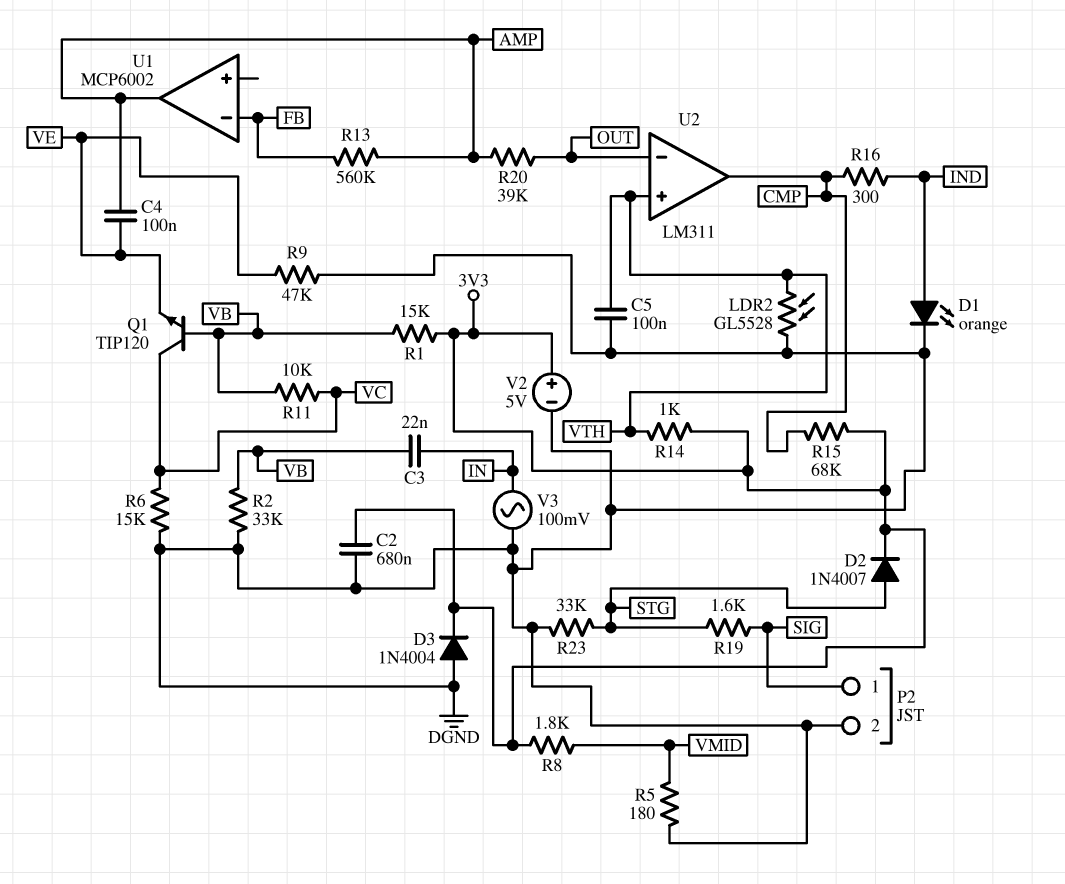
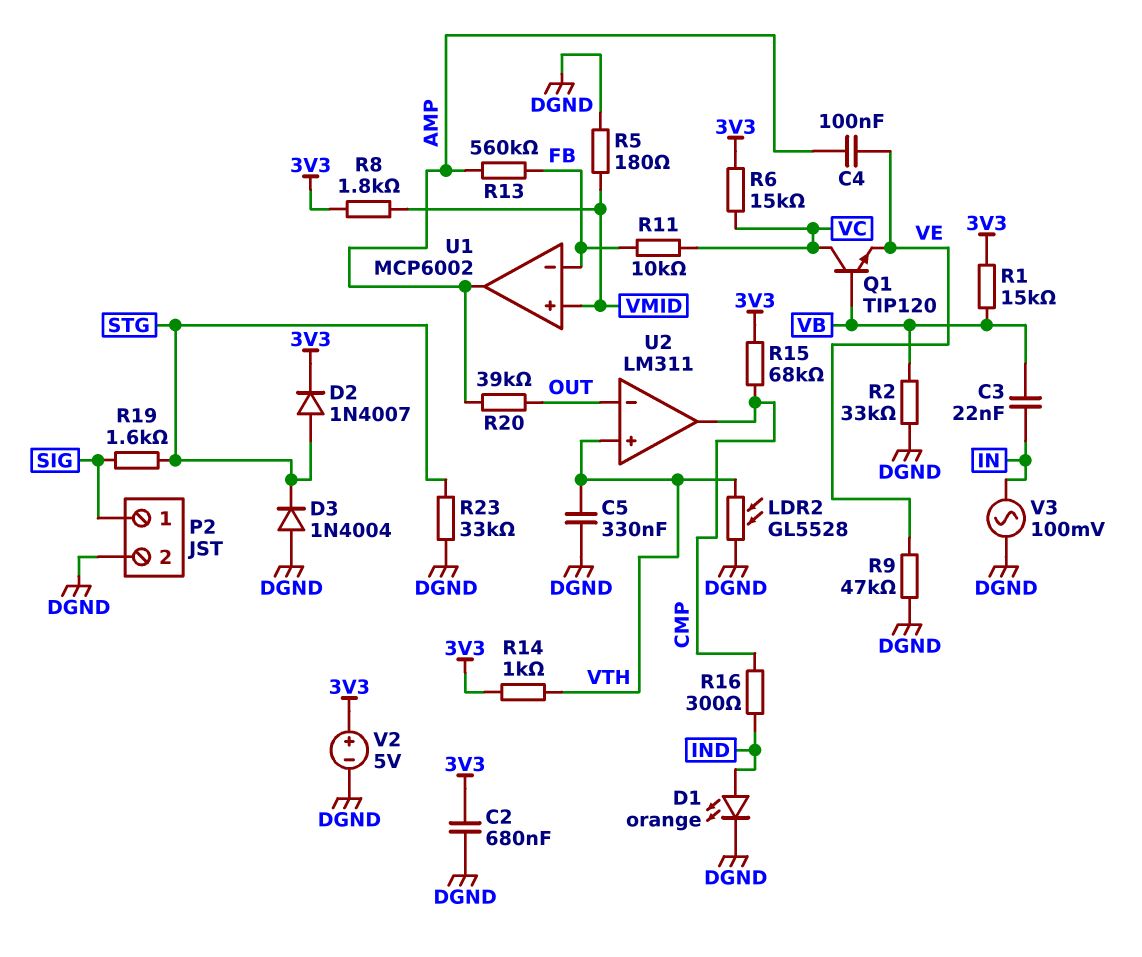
C5: 100nF (DGND, VTH) -> 330nF (DGND, VTH)
D3: diode 1N4004 (A DGND, K 3V3) -> diode 1N4004 (A DGND, K STG)
R6: 15k (DGND, VC) -> 15k (3V3, VC)
R11: 10k (VB, VC) -> 10k (FB, VC)
U1 pin in+: none -> VMID

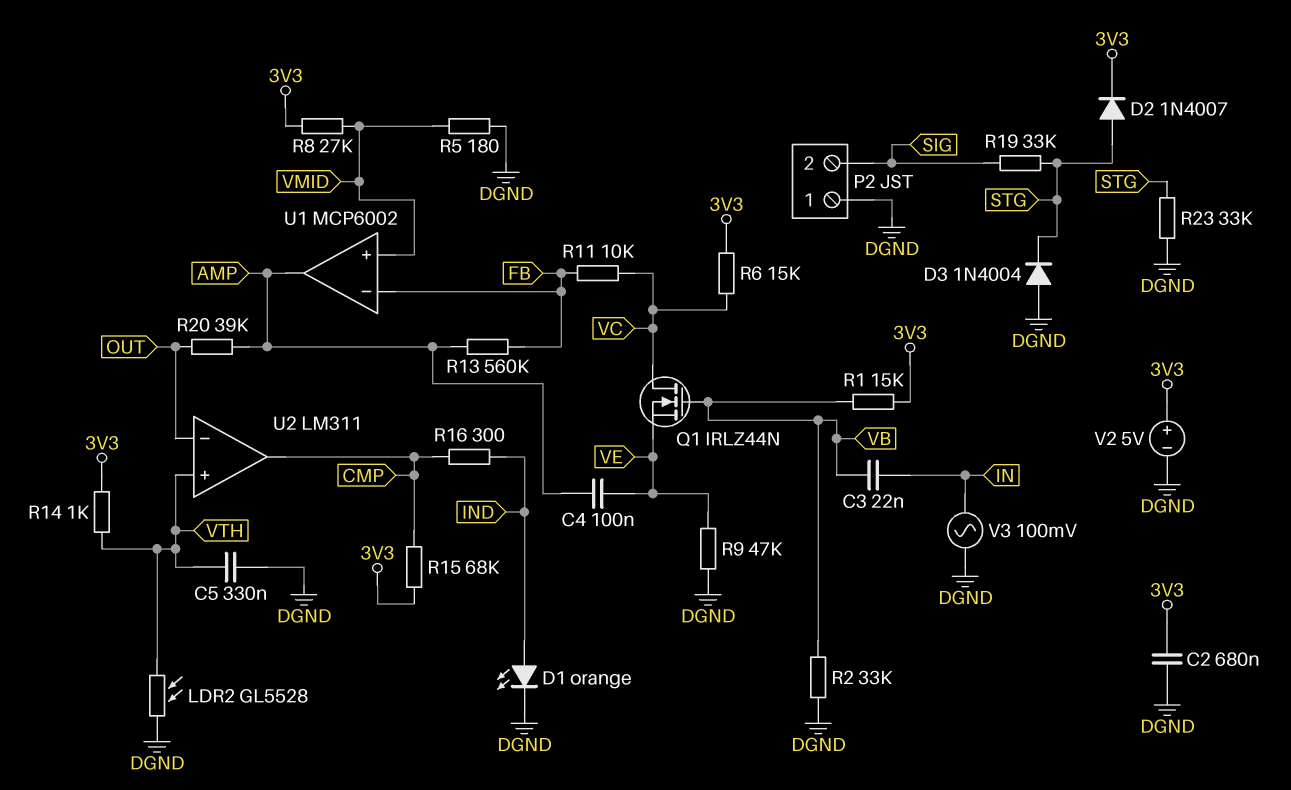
P2 pin 1: SIG -> DGND
P2 pin 2: DGND -> SIG
Q1: NPN TIP120 (B VB, C VC, E VE) -> NMOS IRLZ44N (G VB, D VC, S VE)
R8: 1.8k (3V3, VMID) -> 27k (3V3, VMID)
R19: 1.6k (SIG, STG) -> 33k (SIG, STG)

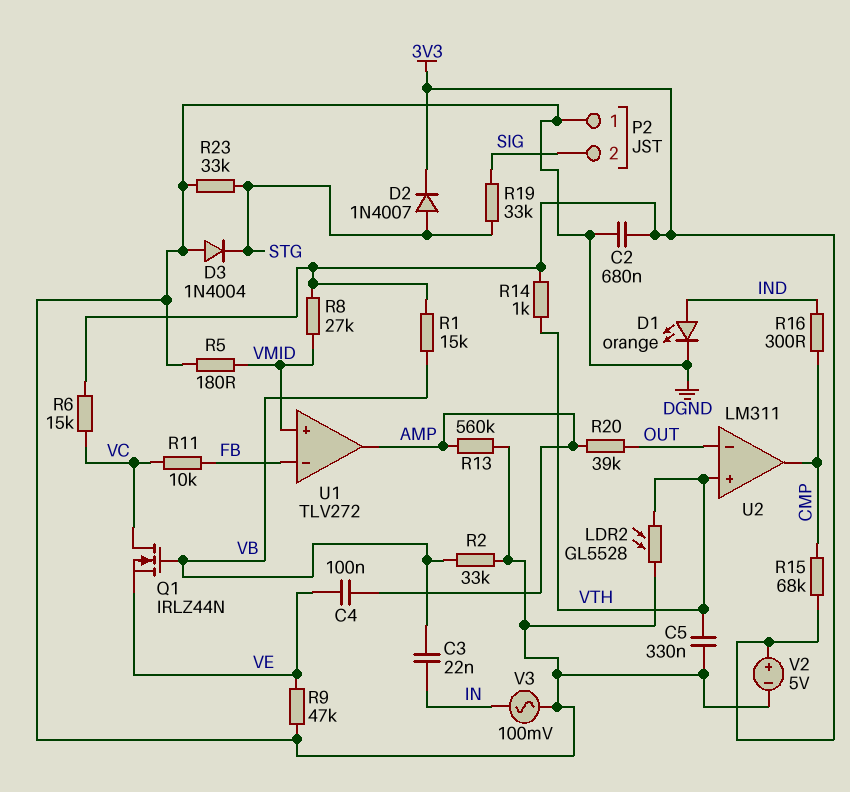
R13: 560k (AMP, FB) -> 560k (AMP, DGND)
U1: MCP6002 -> TLV272

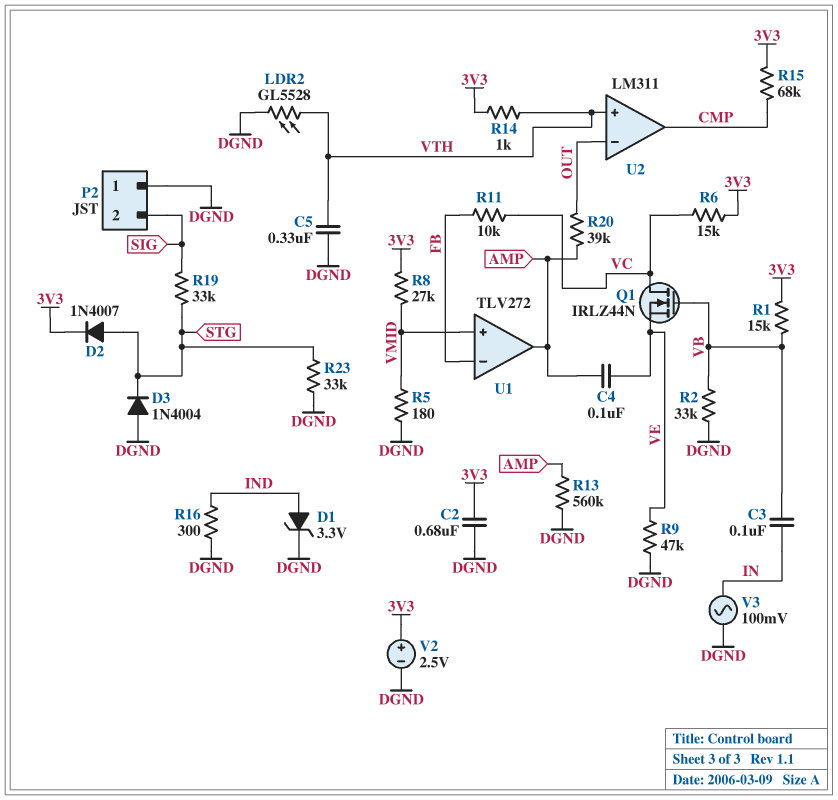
C3: 22nF (IN, VB) -> 100nF (IN, VB)
D1: LED orange (A IND, K DGND) -> zener 3.3V (A IND, K DGND)
R16: 300 (CMP, IND) -> 300 (DGND, IND)
V2: 5V (plus 3V3, minus DGND) -> 2.5V (plus 3V3, minus DGND)

